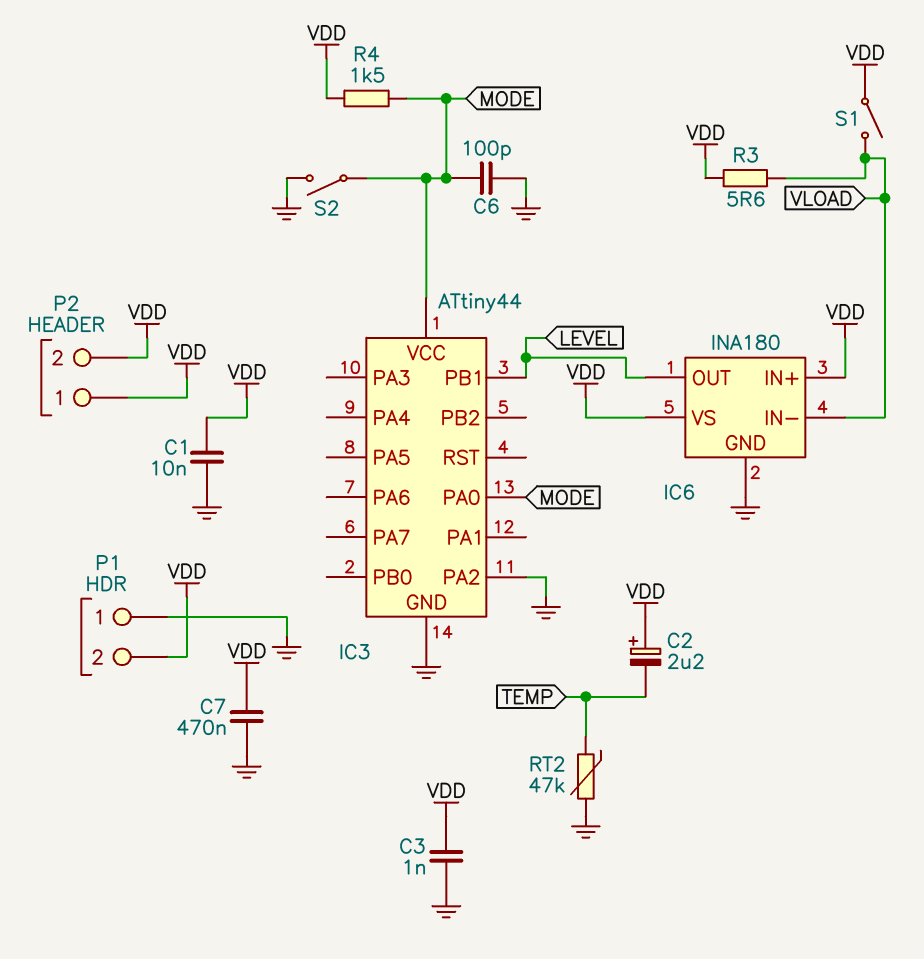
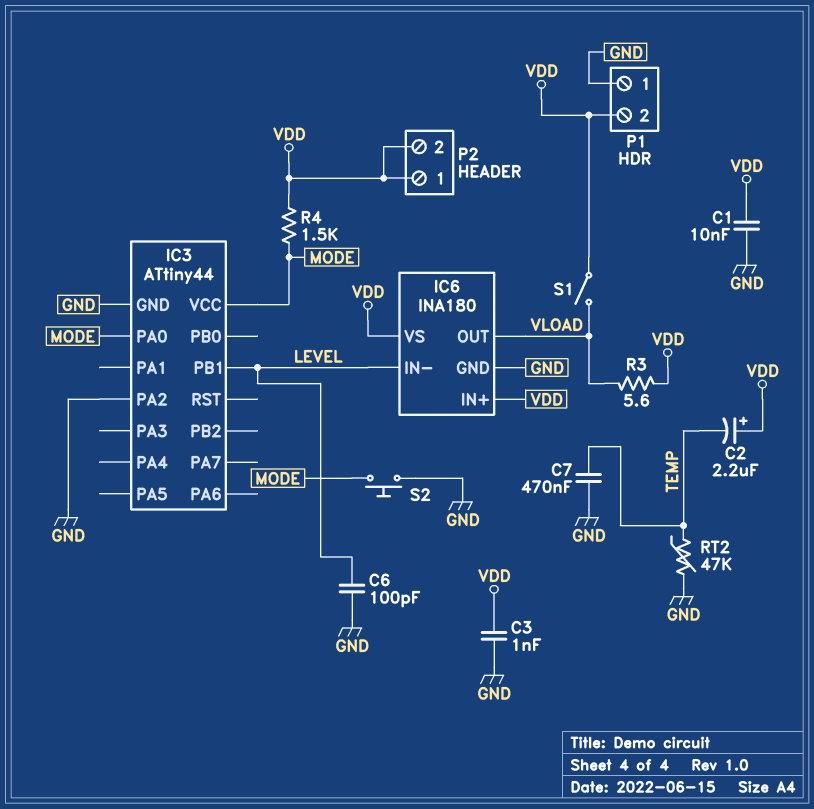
C6: 100pF (GND, MODE) -> 100pF (GND, LEVEL)
C7: 470nF (GND, VDD) -> 470nF (GND, TEMP)
IC6 pin IN-: VLOAD -> LEVEL
IC6 pin OUT: LEVEL -> VLOAD
S2: switch (GND, MODE) -> button (GND, MODE)

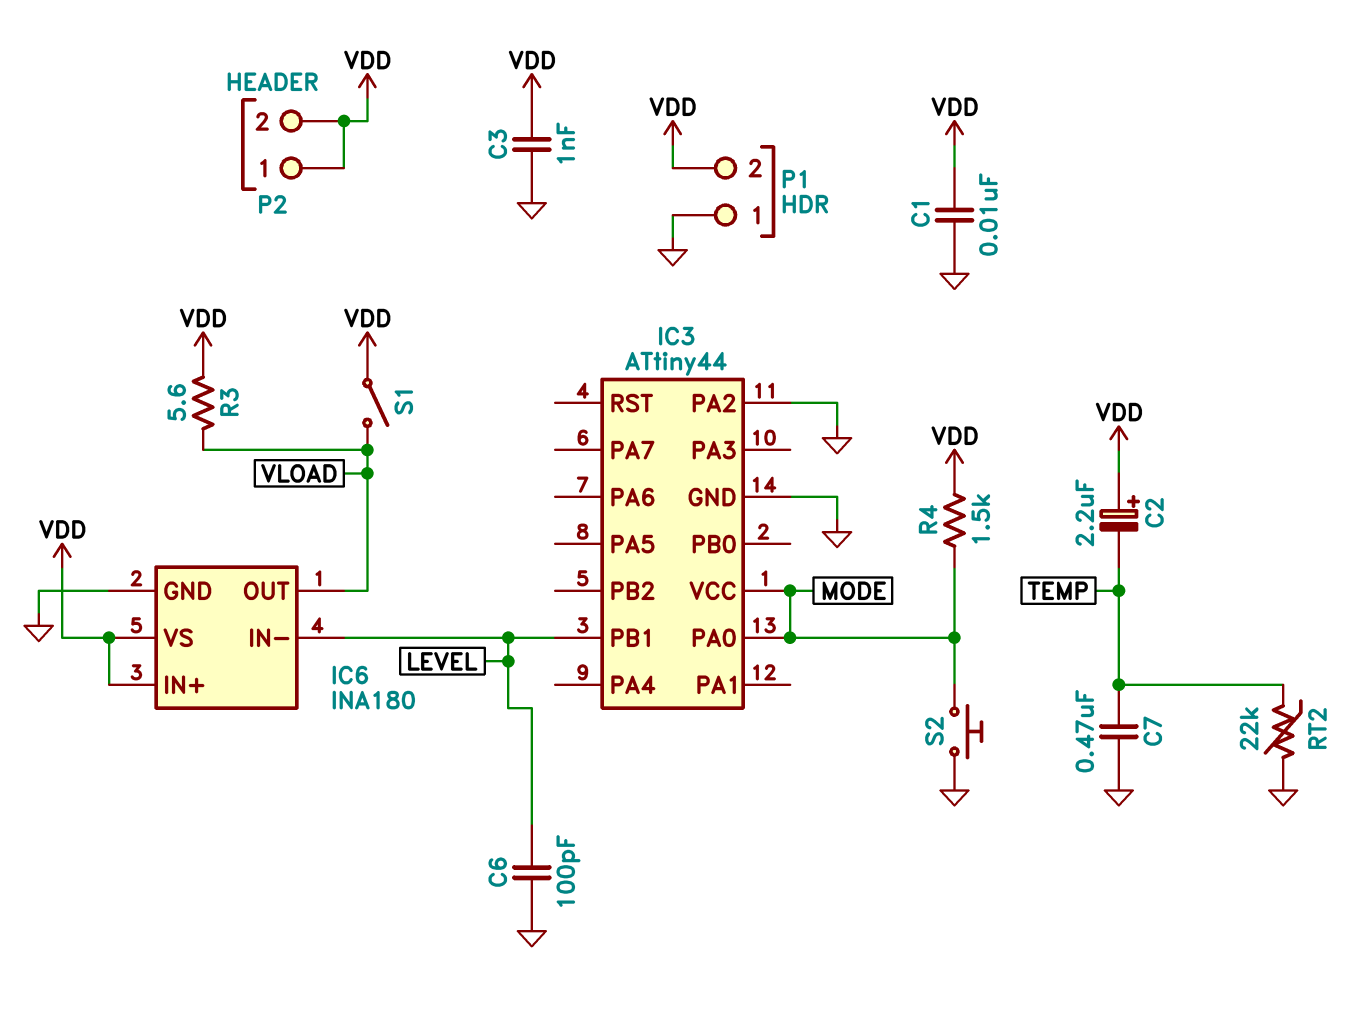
RT2: 47k (GND, TEMP) -> 22k (GND, TEMP)

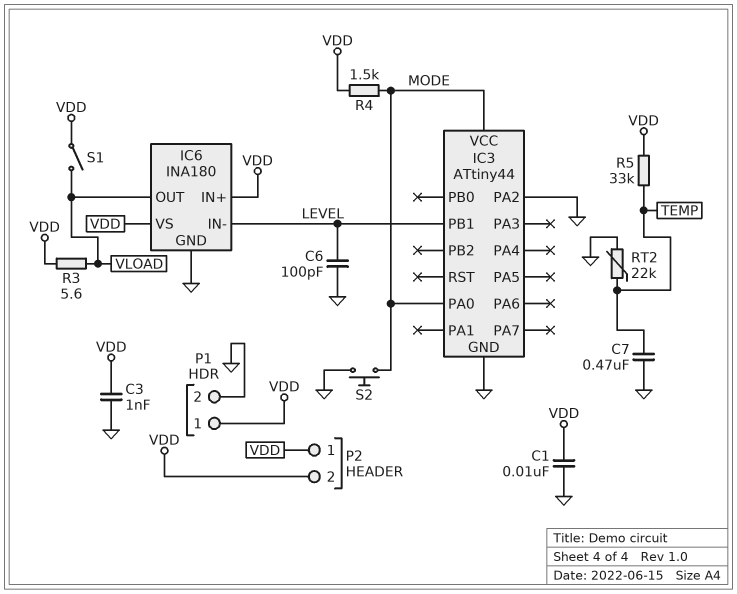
C2: 2.2uF (plus VDD, minus TEMP) -> none
P1 pin 1: GND -> VDD
P1 pin 2: VDD -> GND
R5: none -> 33k (TEMP, VDD)

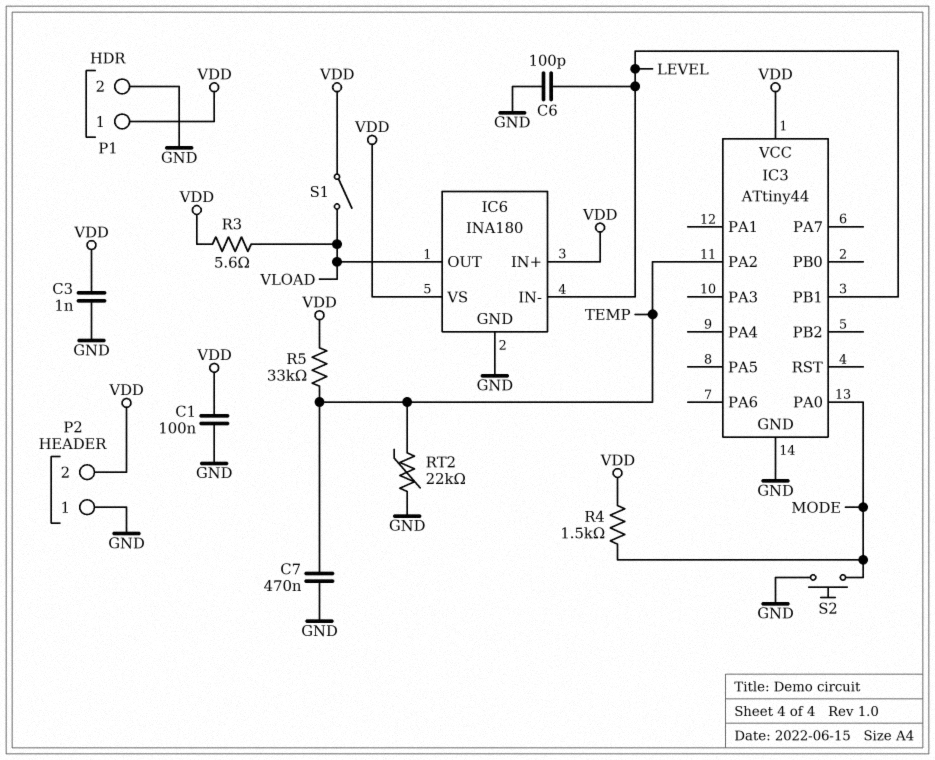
C1: 10nF (GND, VDD) -> 100nF (GND, VDD)
IC3 pin PA2: GND -> TEMP
IC3 pin VCC: MODE -> VDD
P2 pin 1: VDD -> GND

